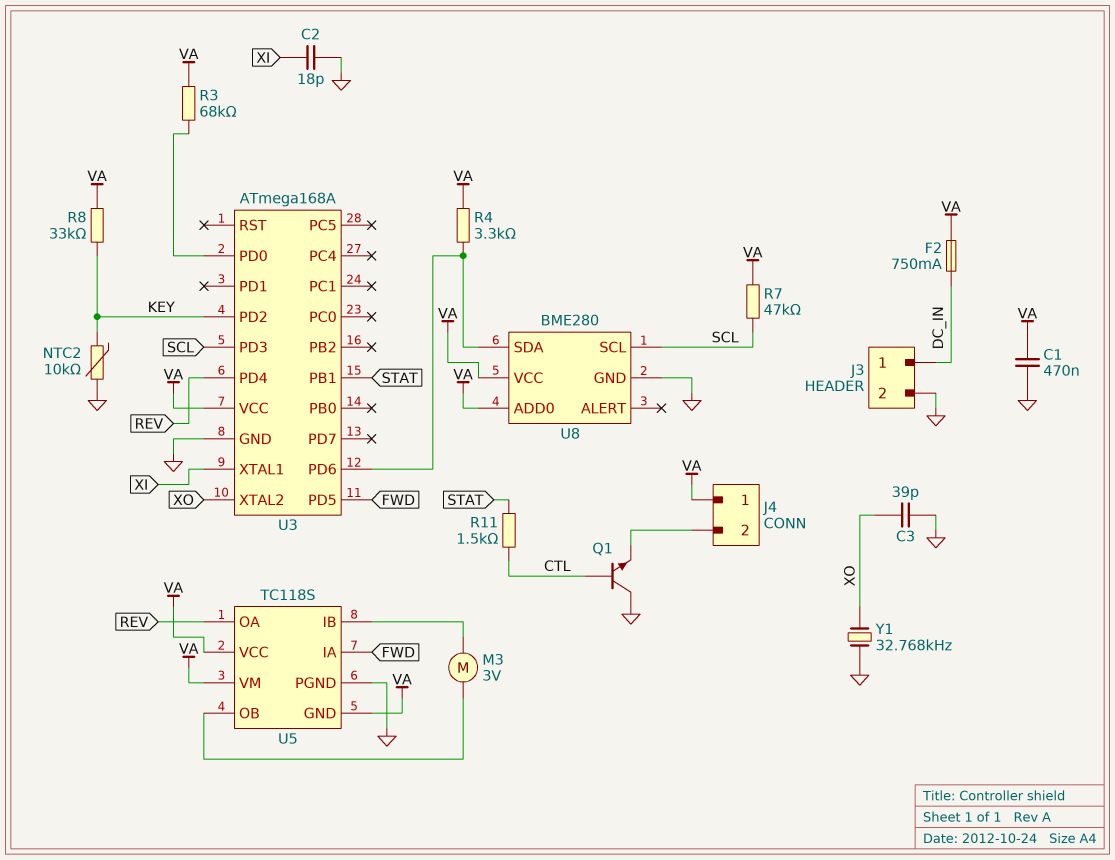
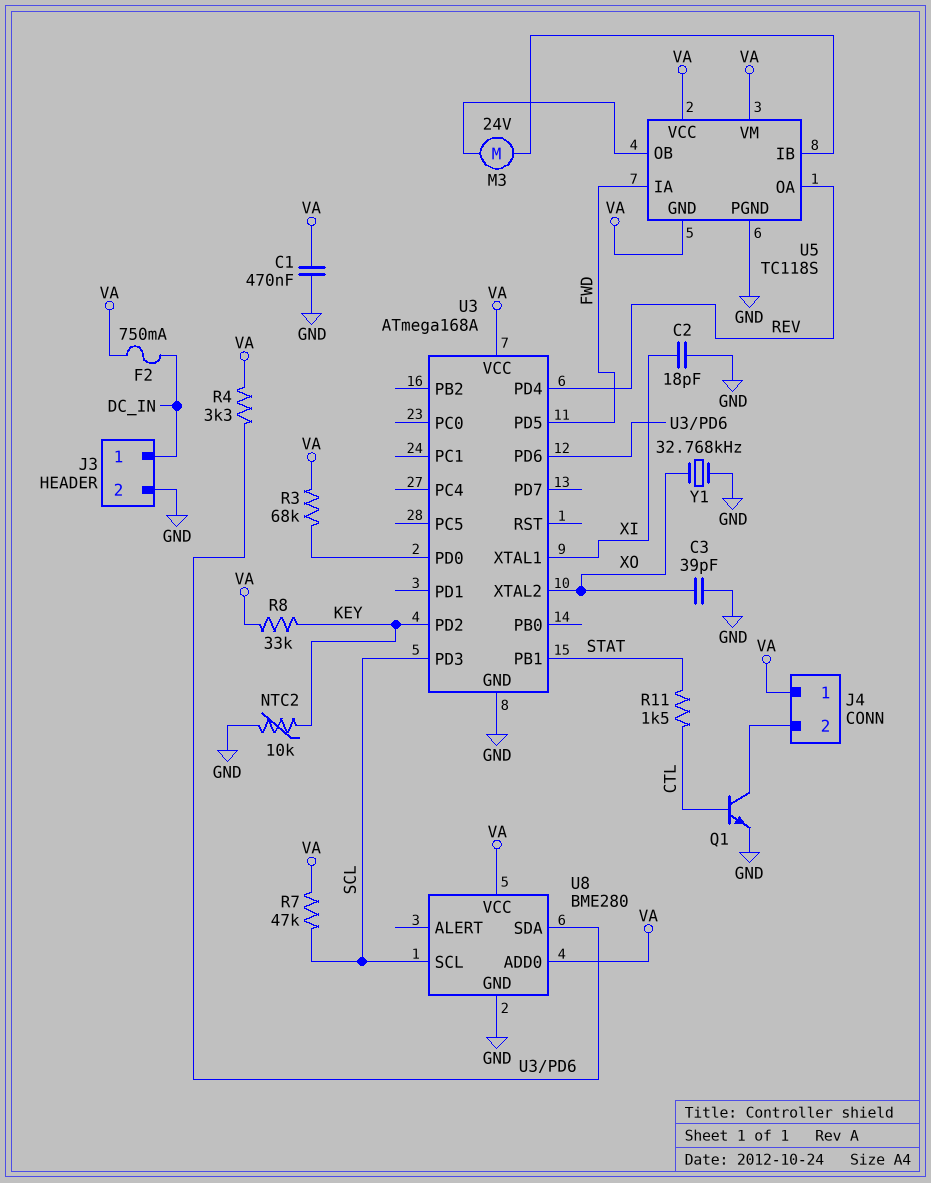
M3: motor 3V (U5/IB, U5/OB) -> motor 24V (U5/IB, U5/OB)
Q1: NPN (B CTL, C GND, E J4/2) -> NPN (B CTL, C J4/2, E GND)

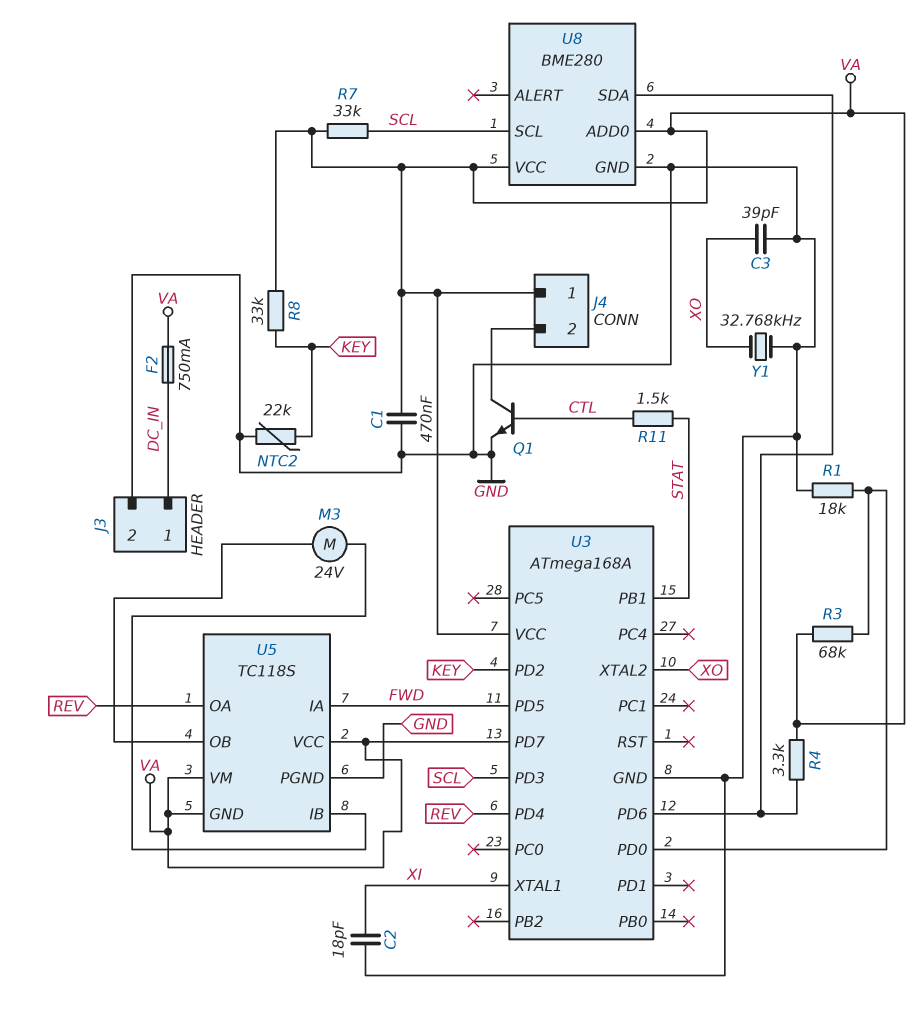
NTC2: 10k (GND, KEY) -> 22k (GND, KEY)
R1: none -> 18k (GND, U3/PD0)
R7: 47k (SCL, VA) -> 33k (SCL, VA)
U3 pin PD7: none -> VA

